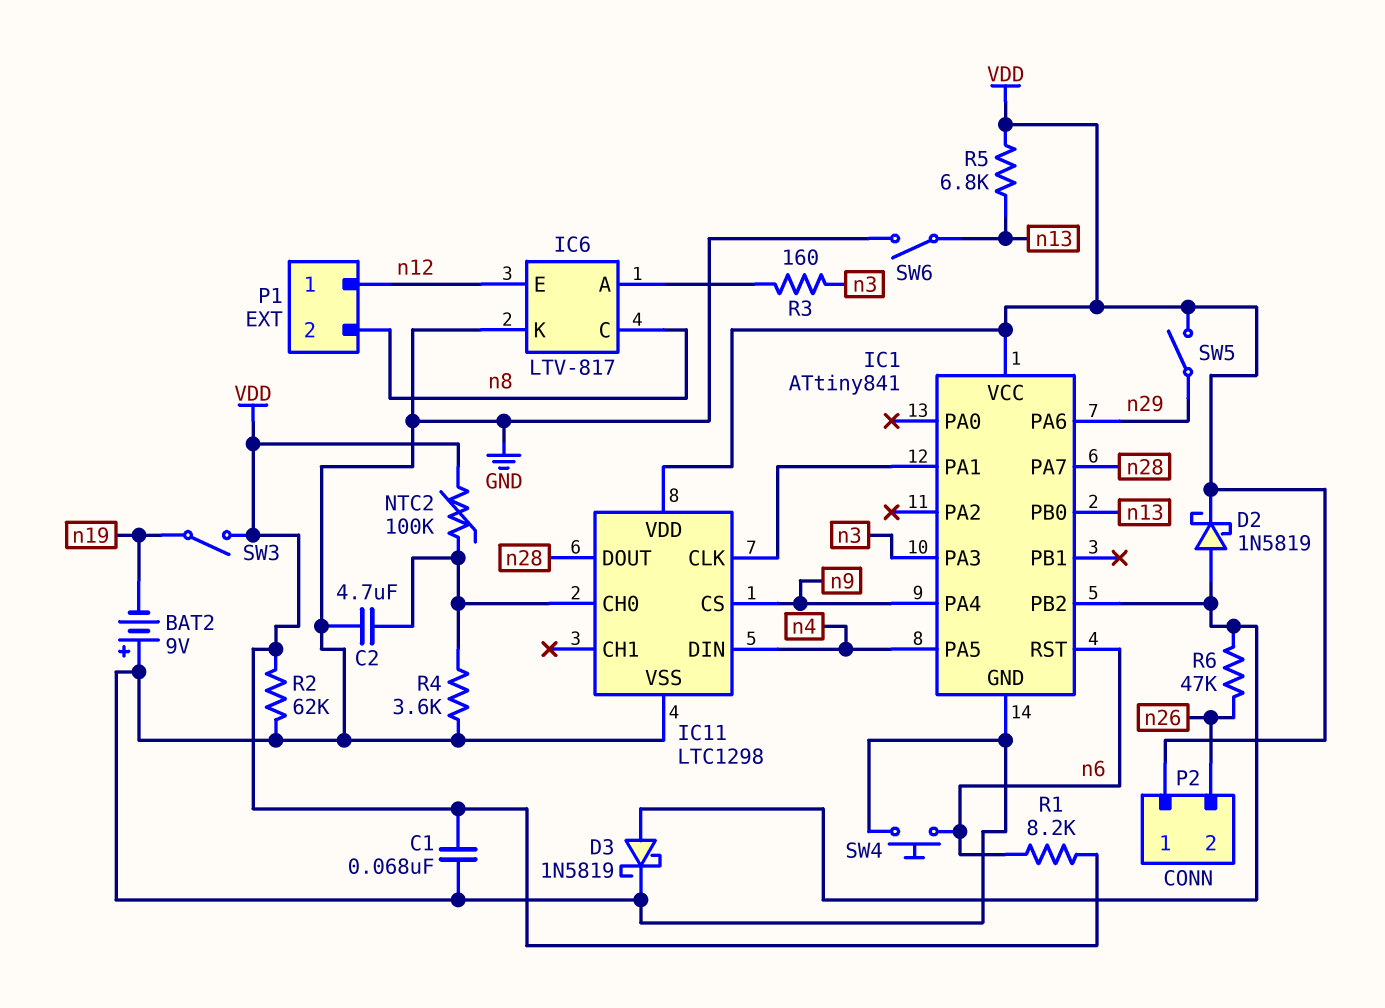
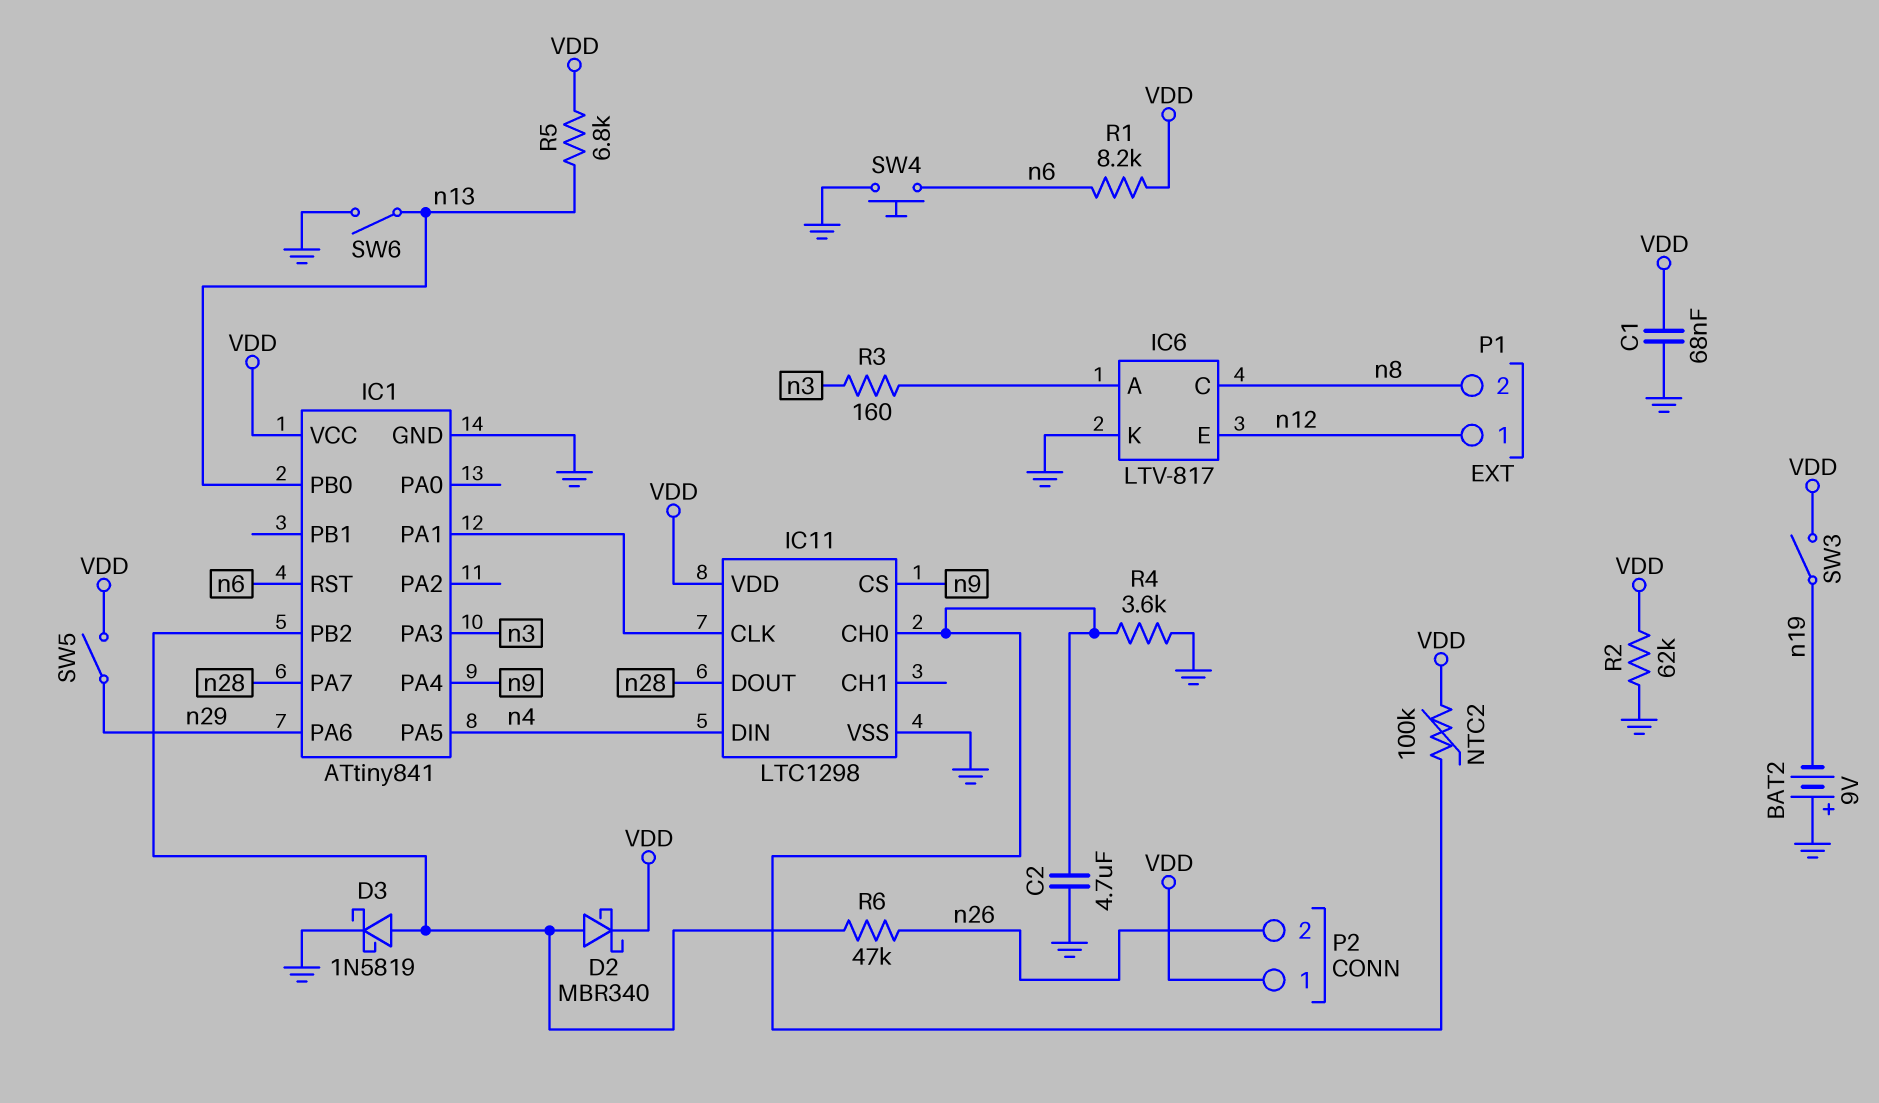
D2: schottky 1N5819 (A IC1/PB2, K VDD) -> schottky MBR340 (A IC1/PB2, K VDD)

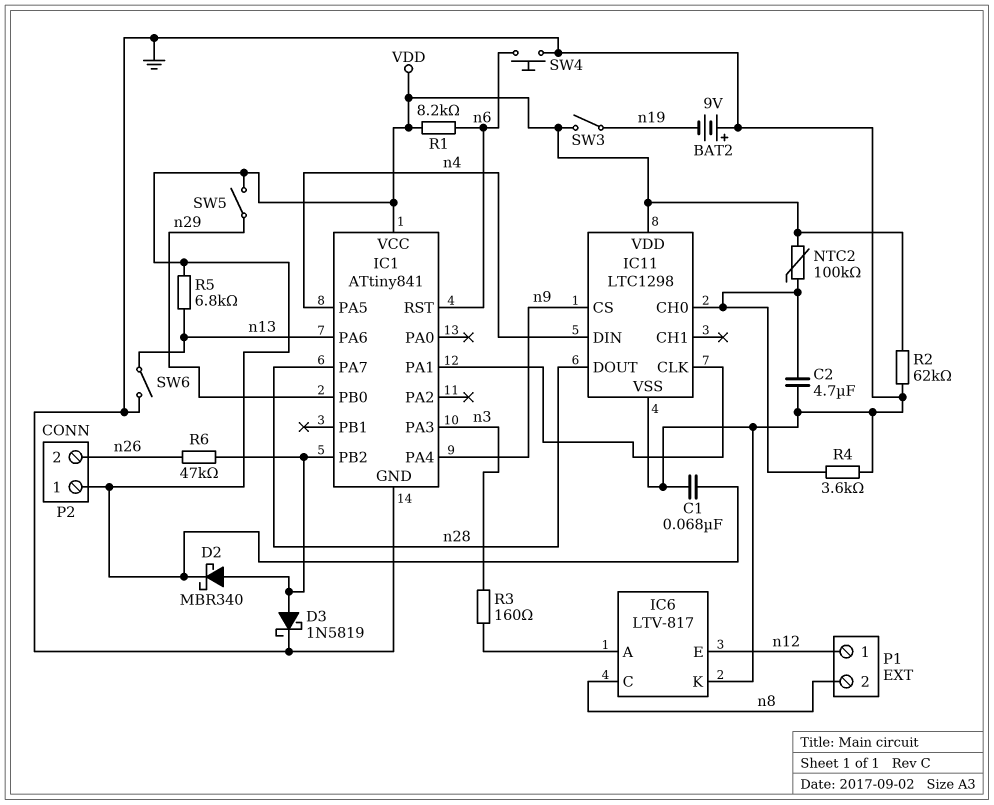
IC1 pin PA6: n29 -> n13
IC1 pin PB0: n13 -> n29

